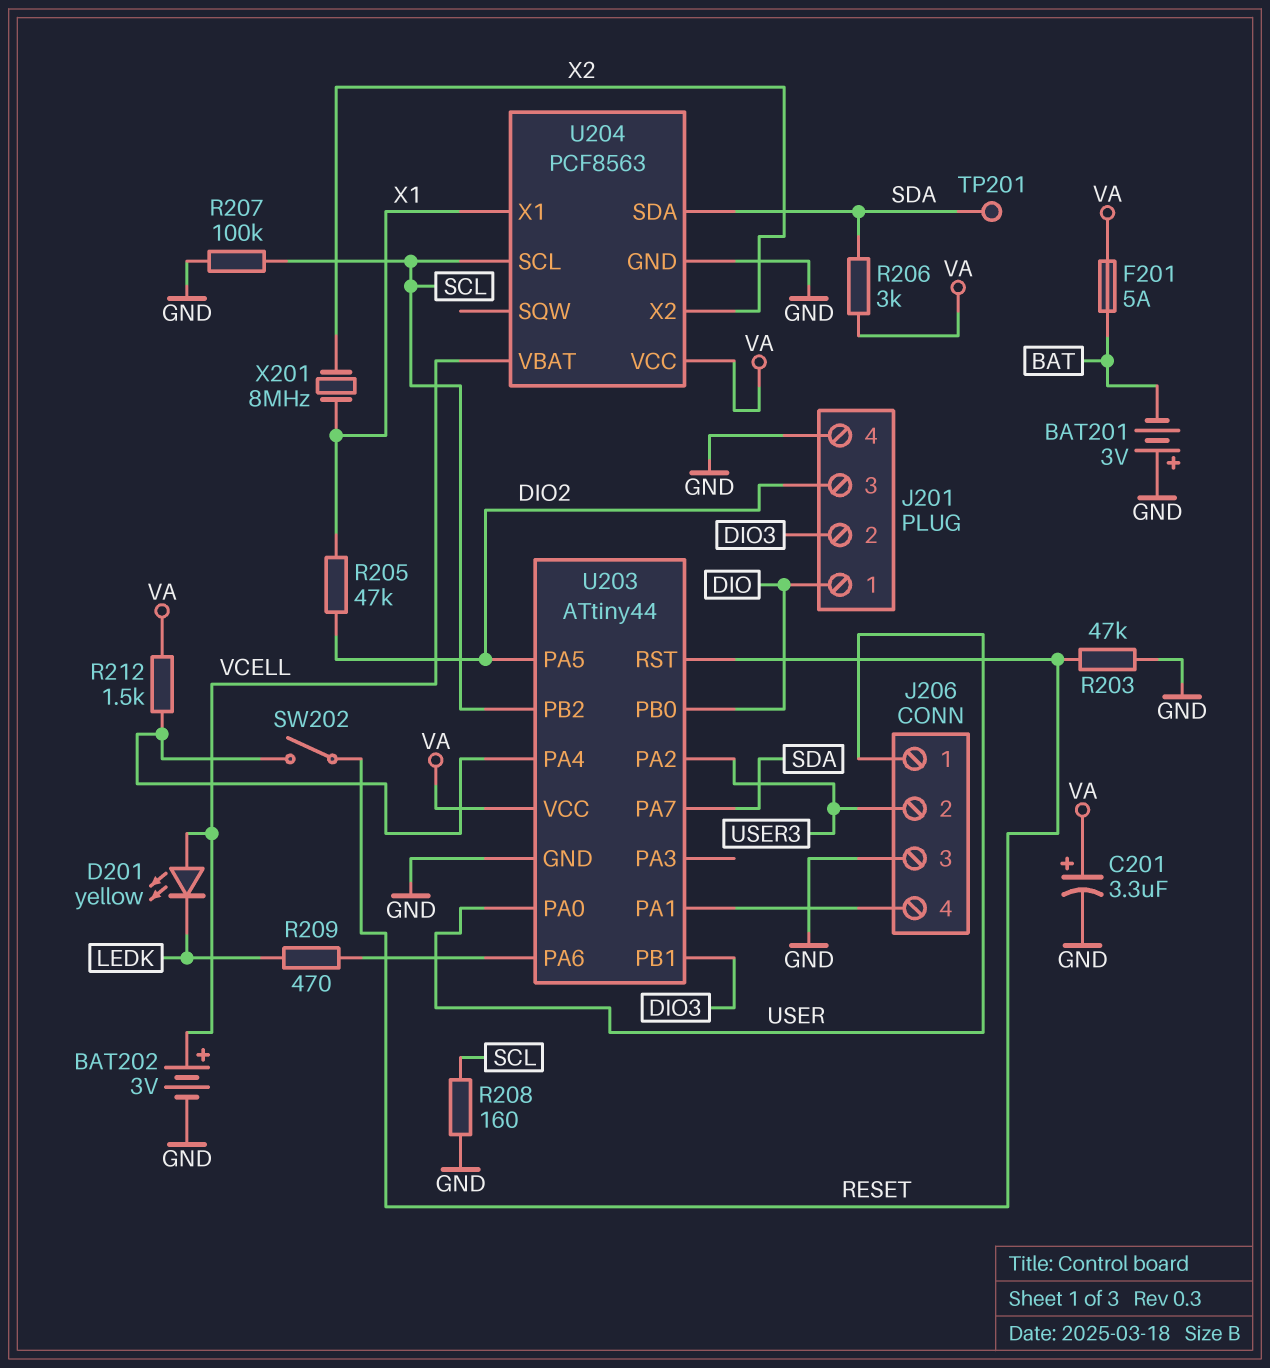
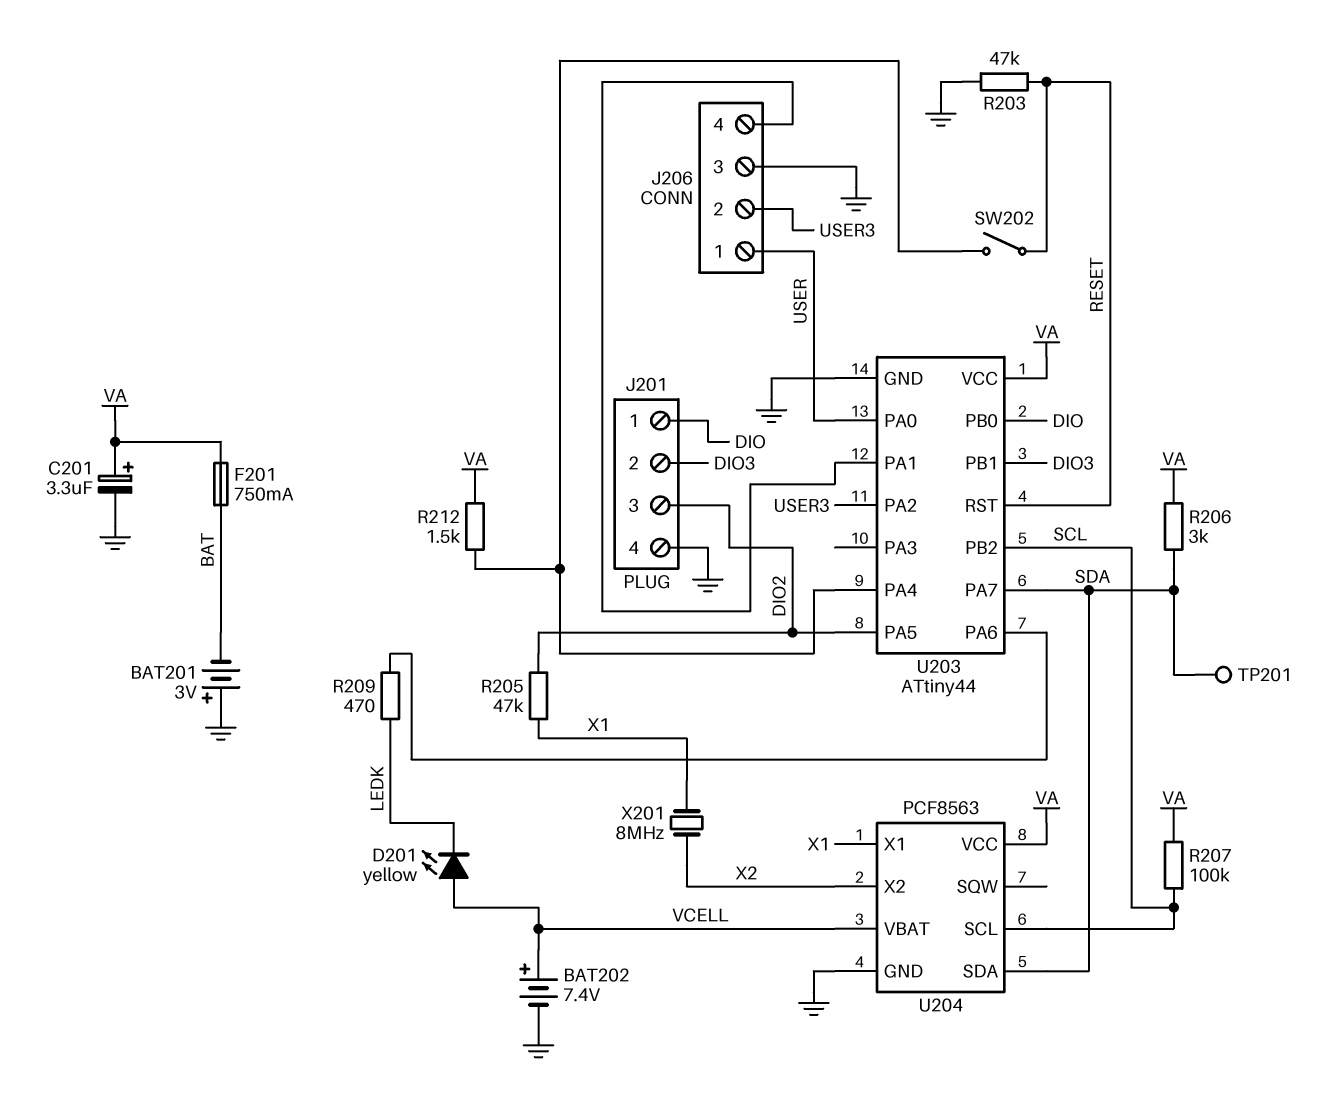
BAT202: 3V (plus VCELL, minus GND) -> 7.4V (plus VCELL, minus GND)
F201: 5A (BAT, VA) -> 750mA (BAT, VA)
R207: 100k (GND, SCL) -> 100k (SCL, VA)
R208: 160 (GND, SCL) -> none

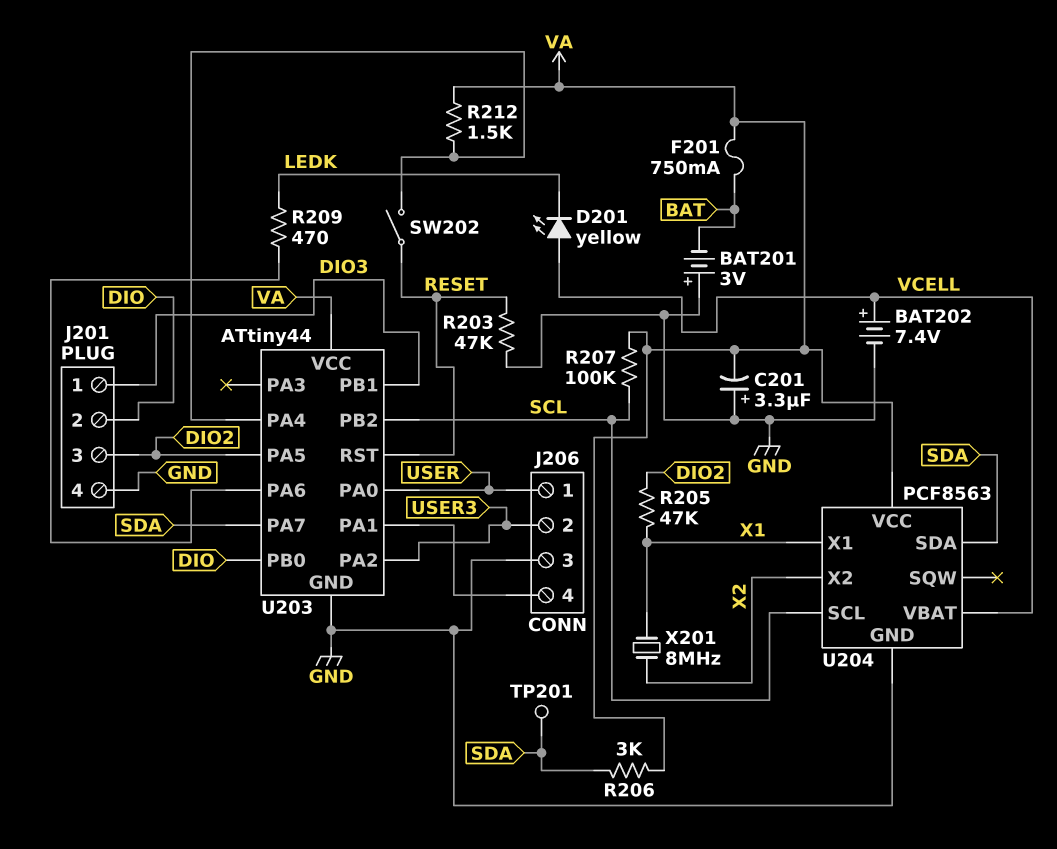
C201: 3.3uF (plus VA, minus GND) -> 3.3uF (plus GND, minus VA)
J201 pin 1: DIO -> DIO3
J201 pin 2: DIO3 -> DIO

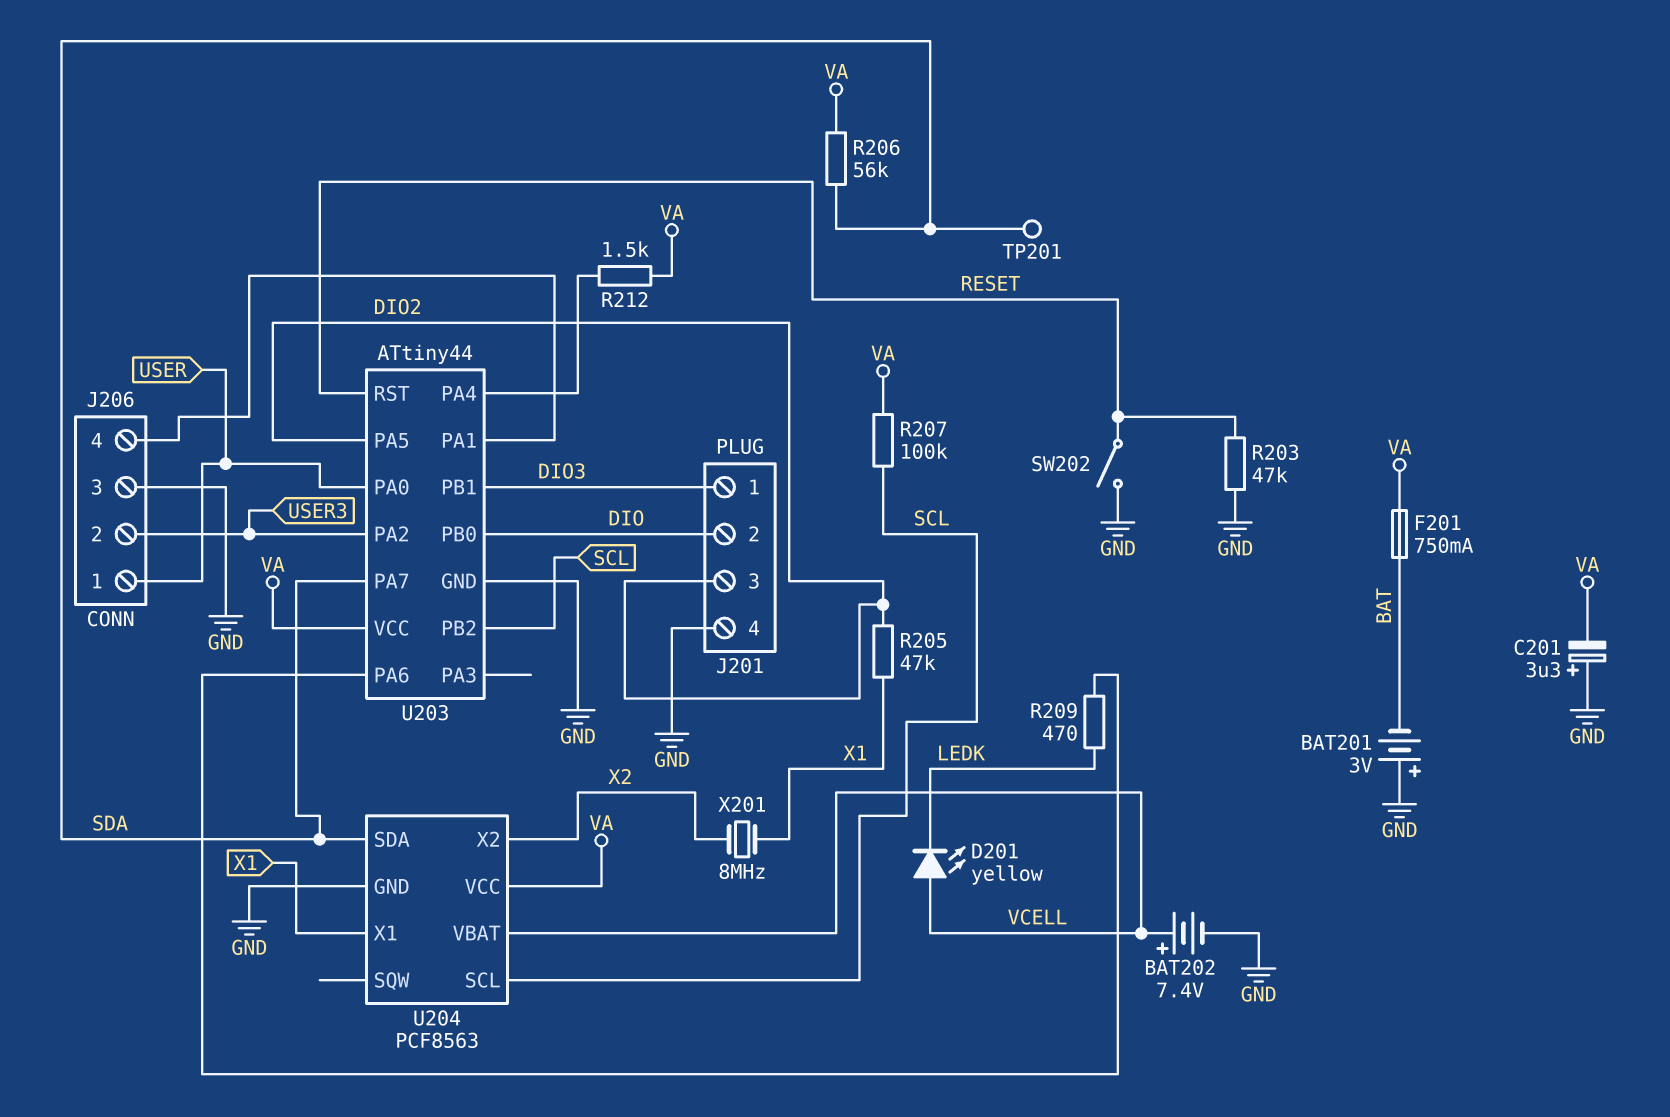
R206: 3k (SDA, VA) -> 56k (SDA, VA)
SW202: switch (RESET, U203/PA4) -> switch (GND, RESET)

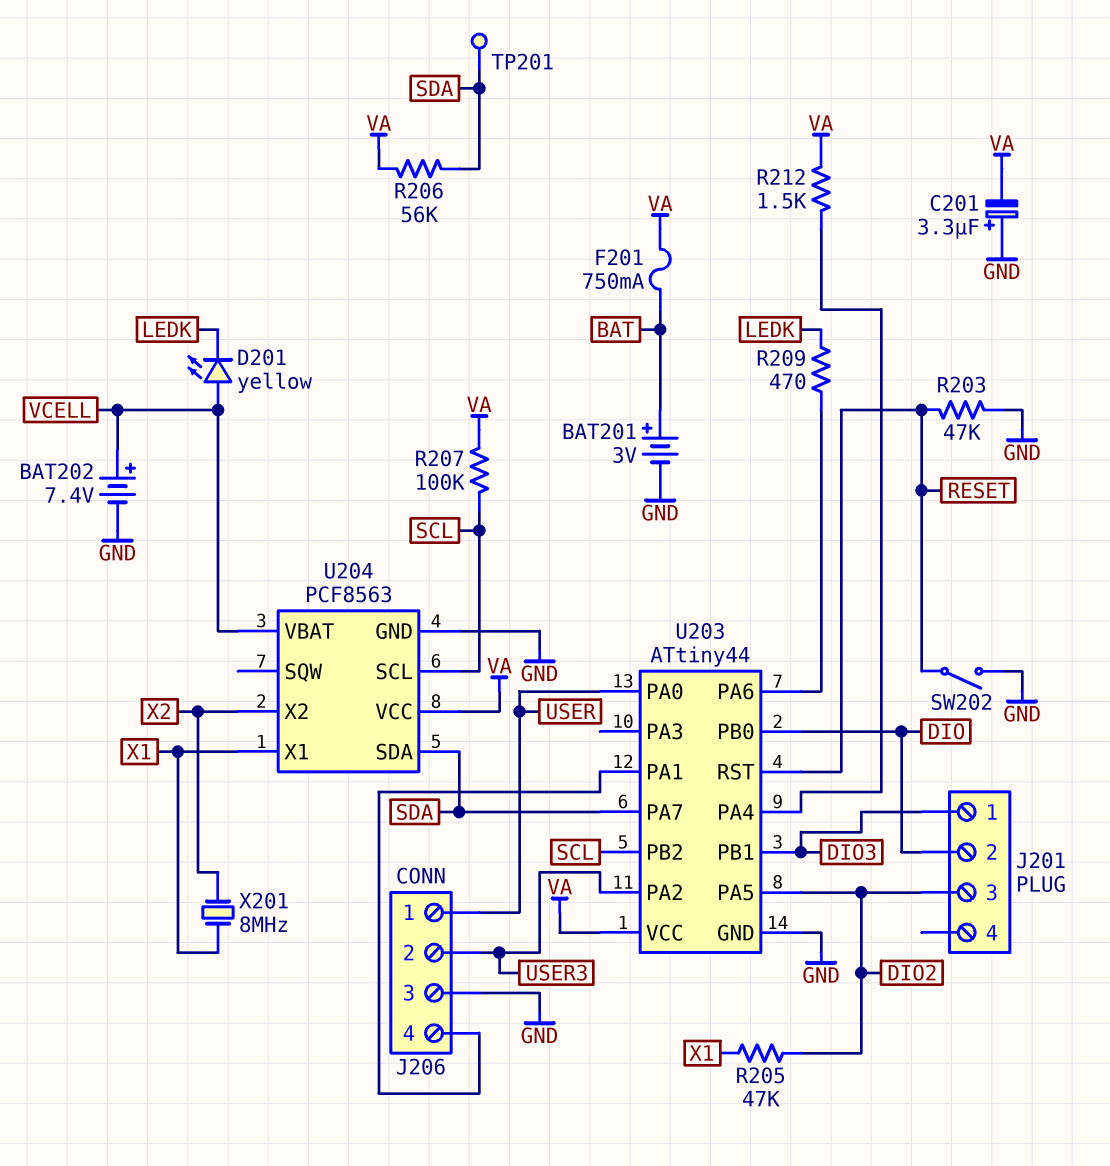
BAT201: 3V (plus GND, minus BAT) -> 3V (plus BAT, minus GND)
J201 pin 4: GND -> none

